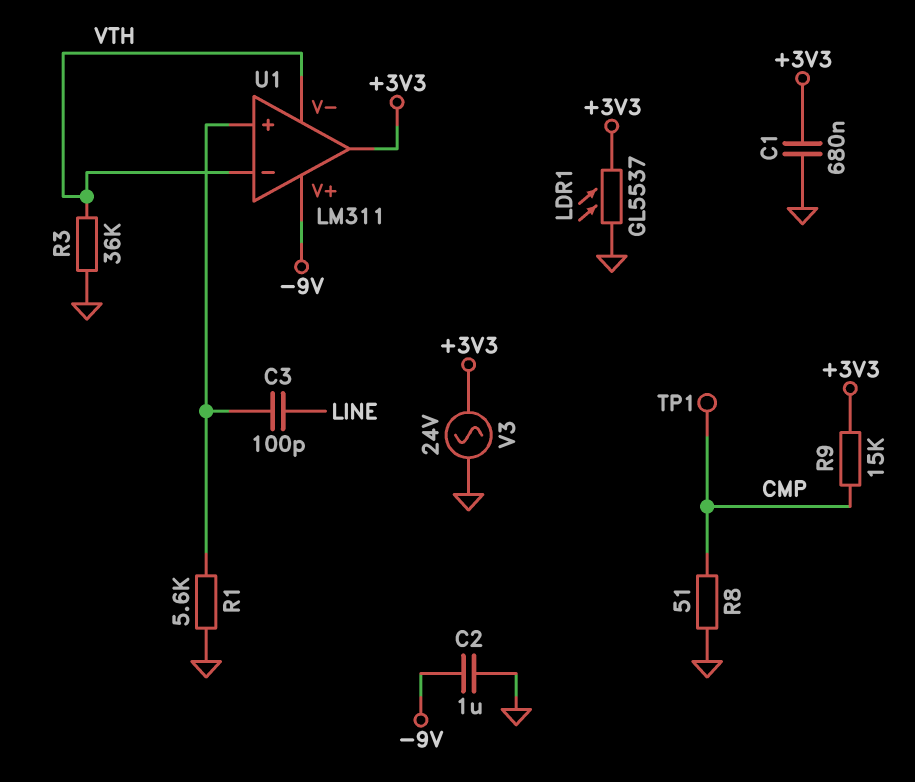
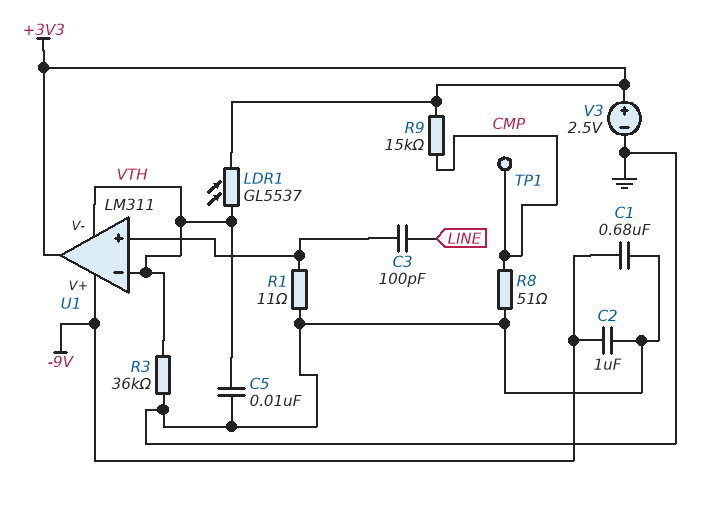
C1: 680nF (+3V3, GND) -> 680nF (-9V, GND)
C5: none -> 10nF (GND, VTH)
LDR1: GL5537 (+3V3, GND) -> GL5537 (+3V3, VTH)
R1: 5.6k (GND, U1/in+) -> 11 (GND, U1/in+)
V3: AC 24V (+3V3, GND) -> 2.5V (plus +3V3, minus GND)

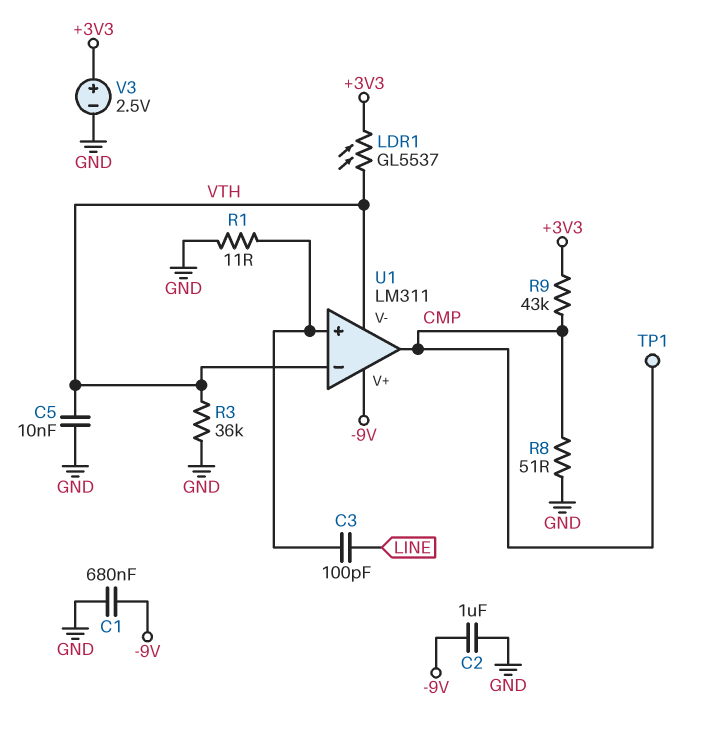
R9: 15k (+3V3, CMP) -> 43k (+3V3, CMP)
U1 pin out: +3V3 -> CMP

